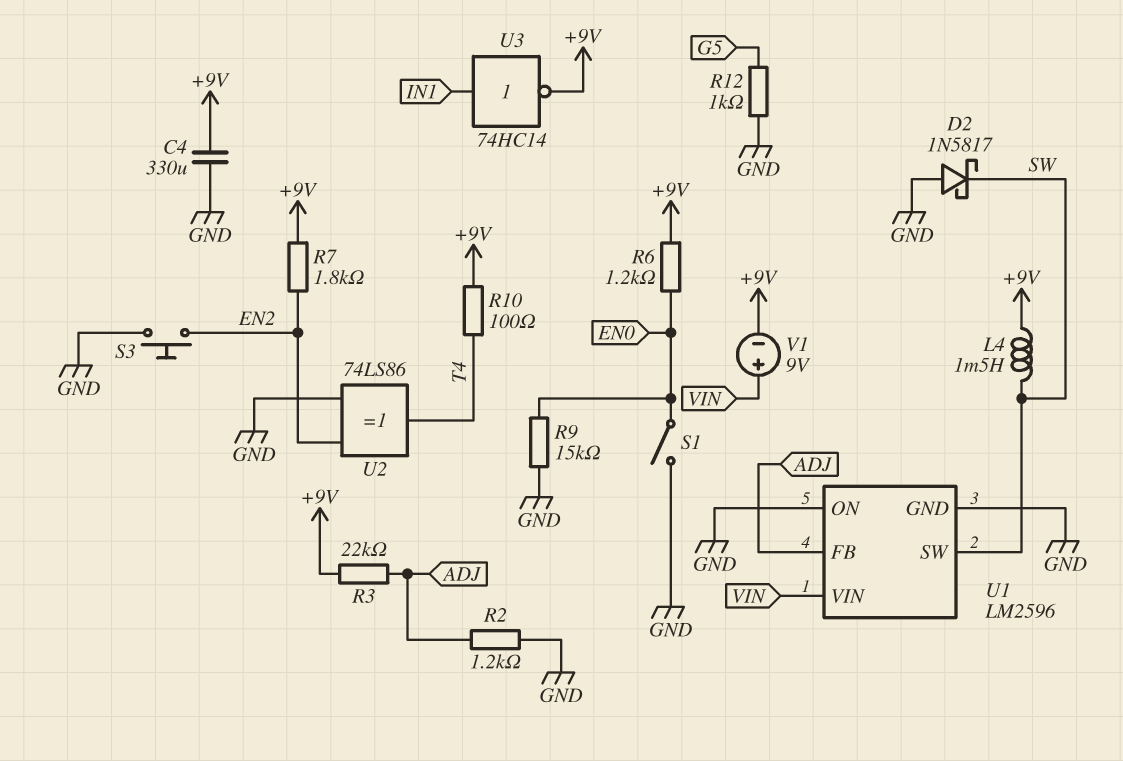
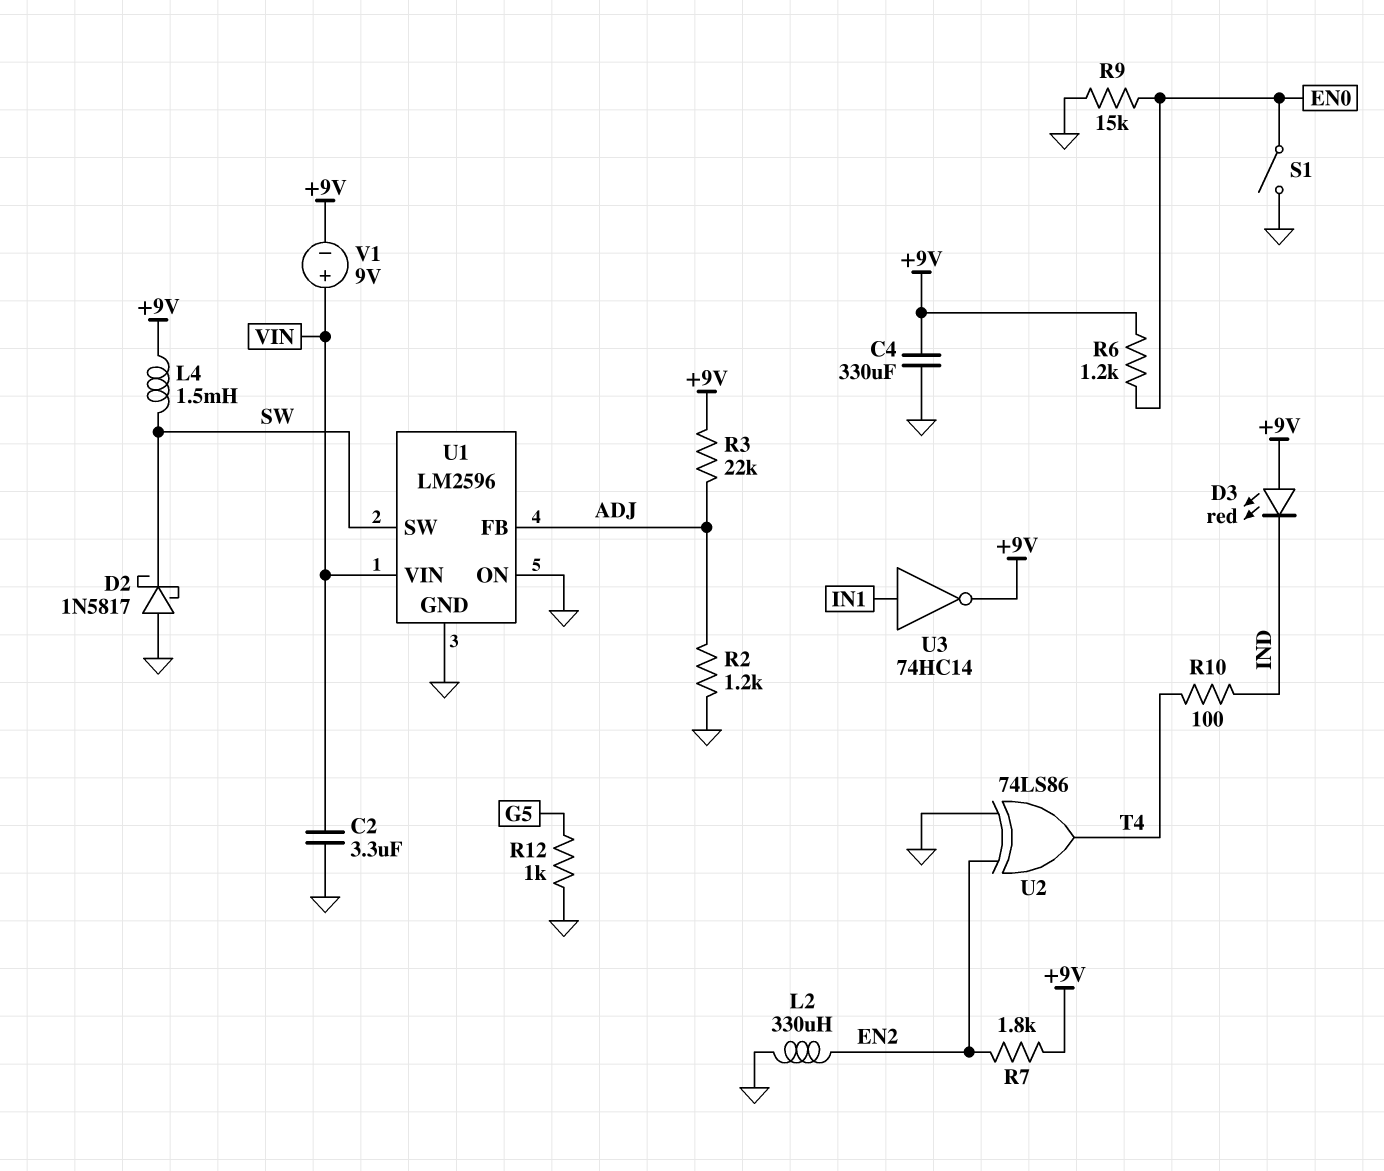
C2: none -> 3.3uF (GND, VIN)
D3: none -> LED red (A +9V, K IND)
L2: none -> 330uH (EN2, GND)
R10: 100 (+9V, T4) -> 100 (IND, T4)
S3: button (EN2, GND) -> none

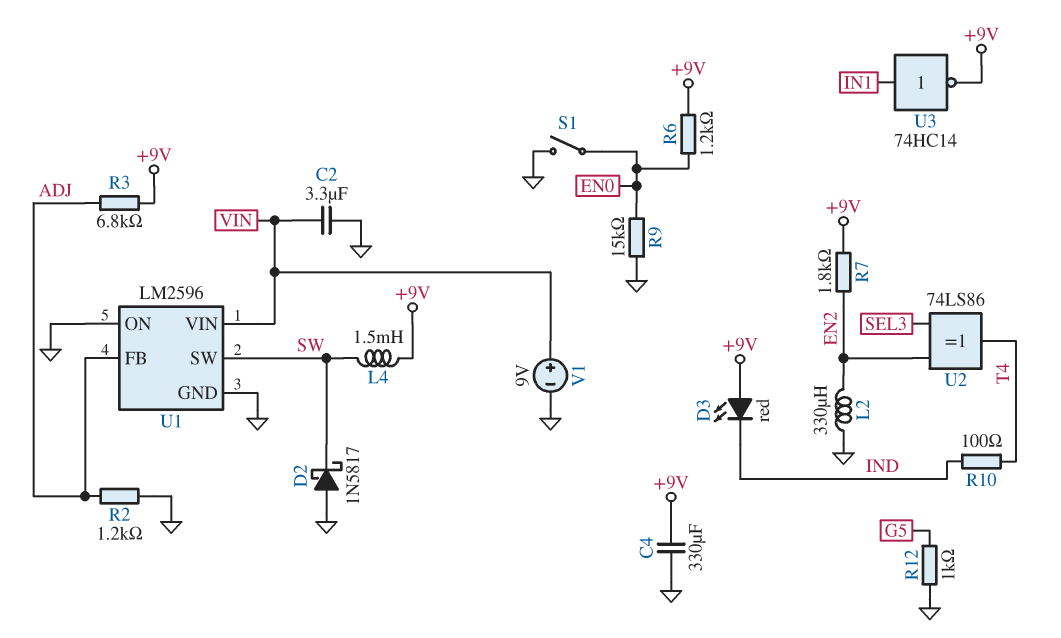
R3: 22k (+9V, ADJ) -> 6.8k (+9V, ADJ)
U2: XOR 74LS86 (in EN2, in GND, out T4) -> XOR 74LS86 (in EN2, in SEL3, out T4)
V1: 9V (plus VIN, minus +9V) -> 9V (plus VIN, minus GND)

